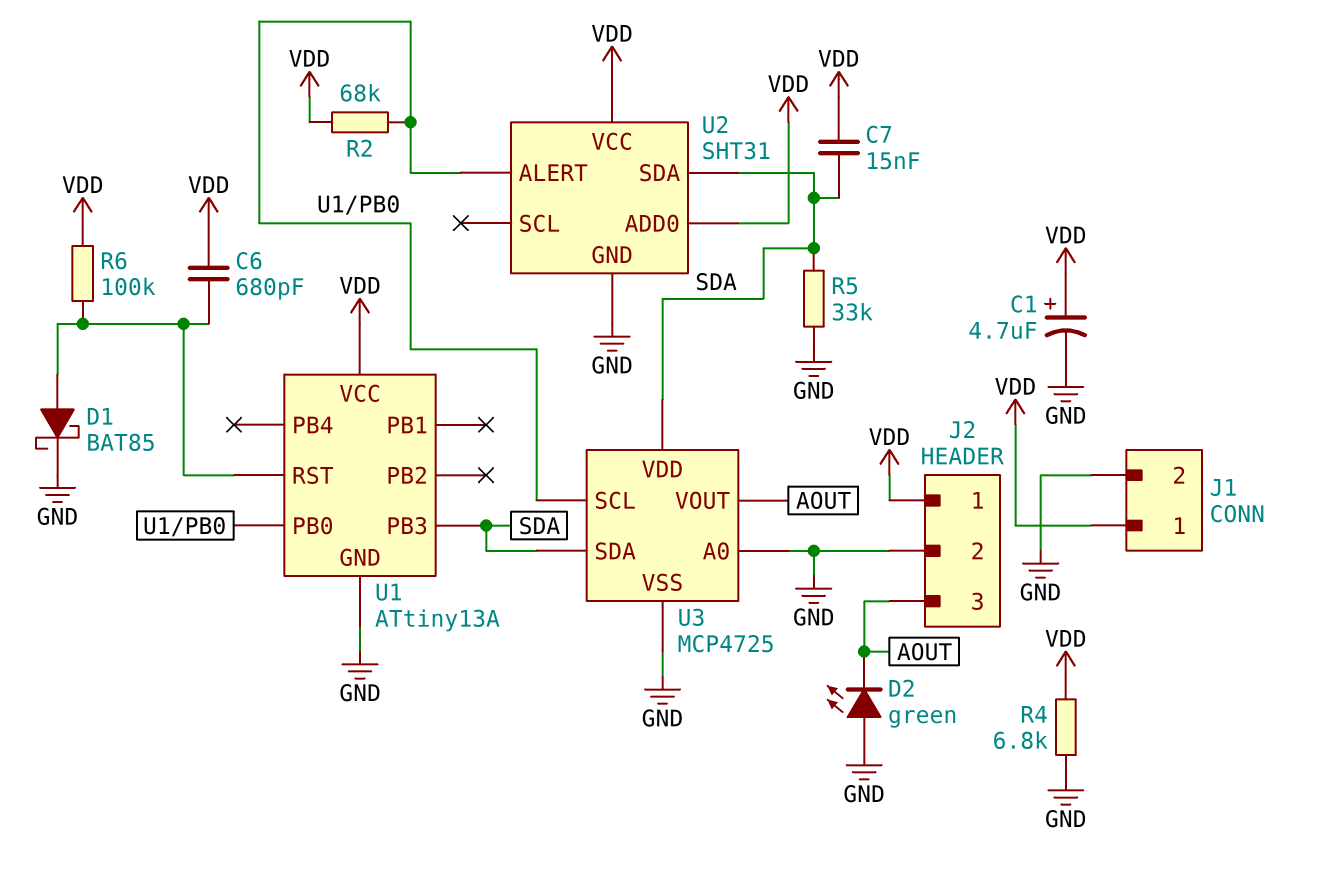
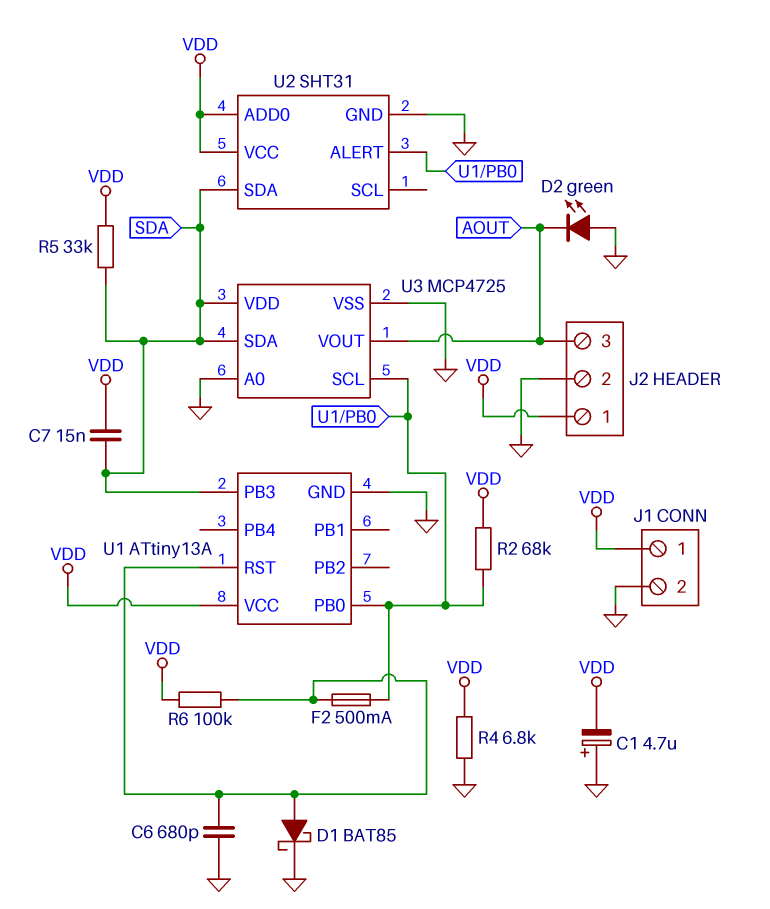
C1: 4.7uF (plus VDD, minus GND) -> 4.7uF (plus GND, minus VDD)
C6: 680pF (U1/RST, VDD) -> 680pF (GND, U1/RST)
F2: none -> 500mA (U1/PB0, U1/RST)
R5: 33k (GND, SDA) -> 33k (SDA, VDD)

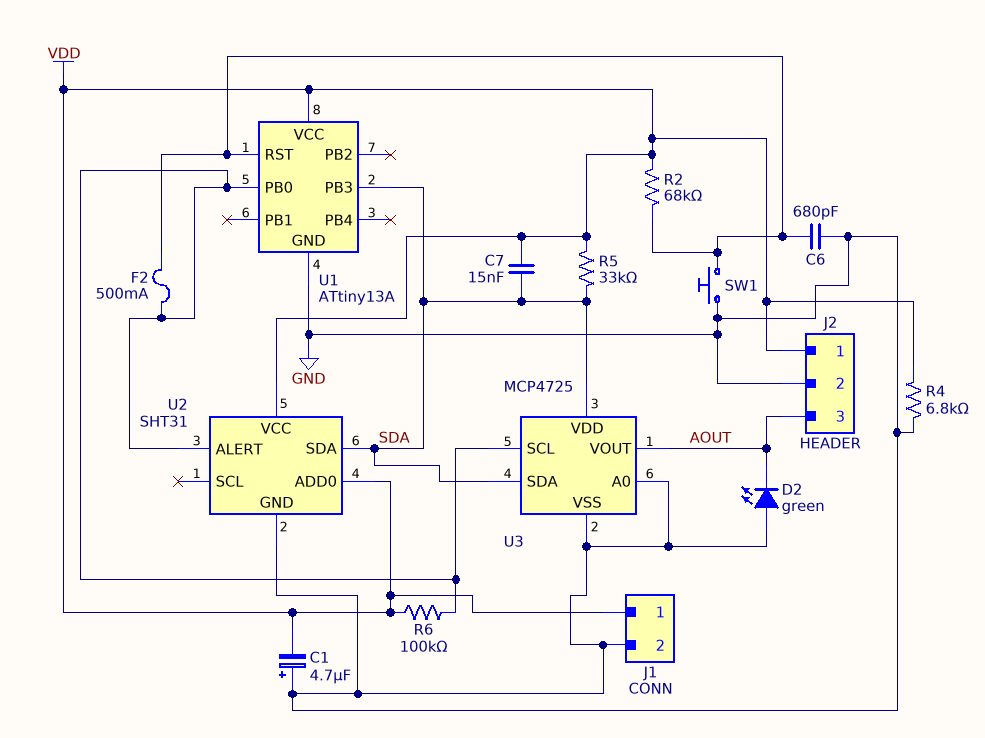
D1: schottky BAT85 (A U1/RST, K GND) -> none
R2: 68k (U1/PB0, VDD) -> 68k (U1/RST, VDD)
R6: 100k (U1/RST, VDD) -> 100k (U1/PB0, VDD)
SW1: none -> button (GND, U1/RST)

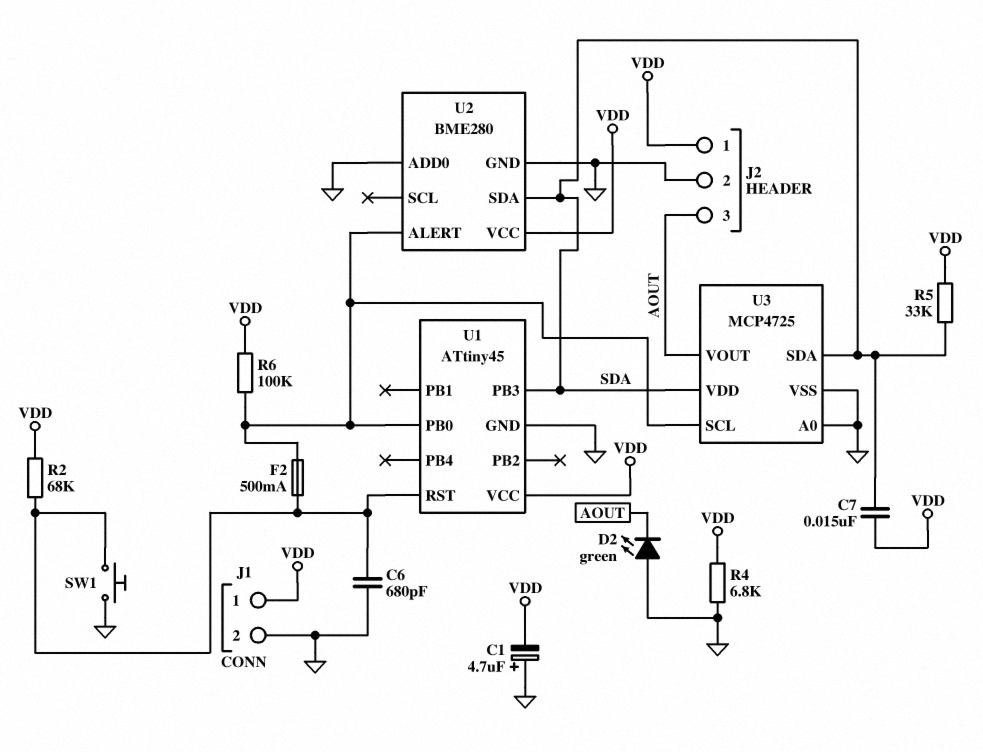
U1: ATtiny13A -> ATtiny45
U2: SHT31 -> BME280
U2 pin ADD0: VDD -> GND

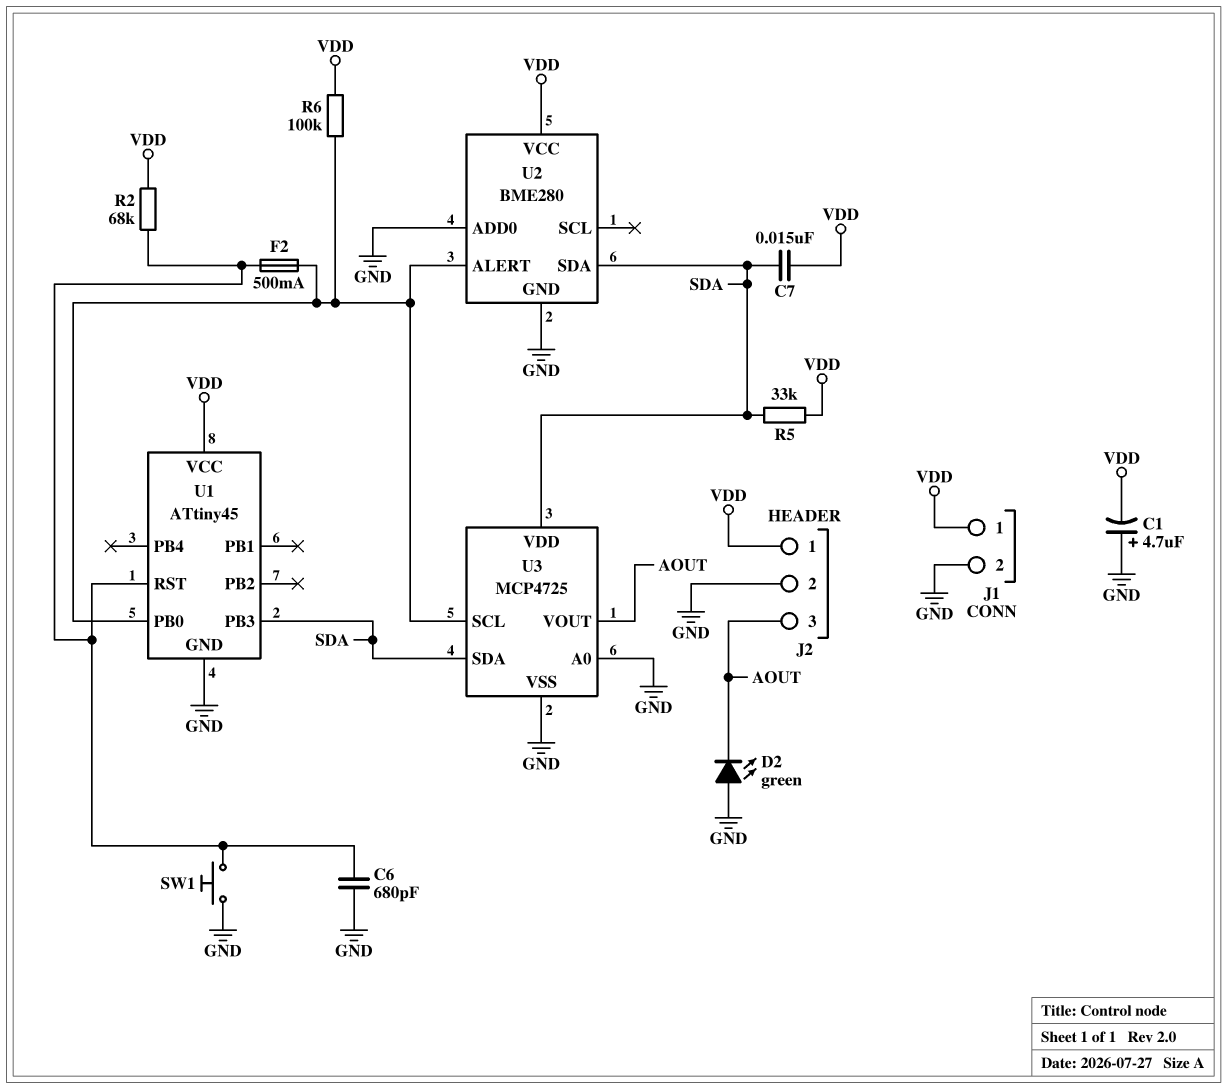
R4: 6.8k (GND, VDD) -> none

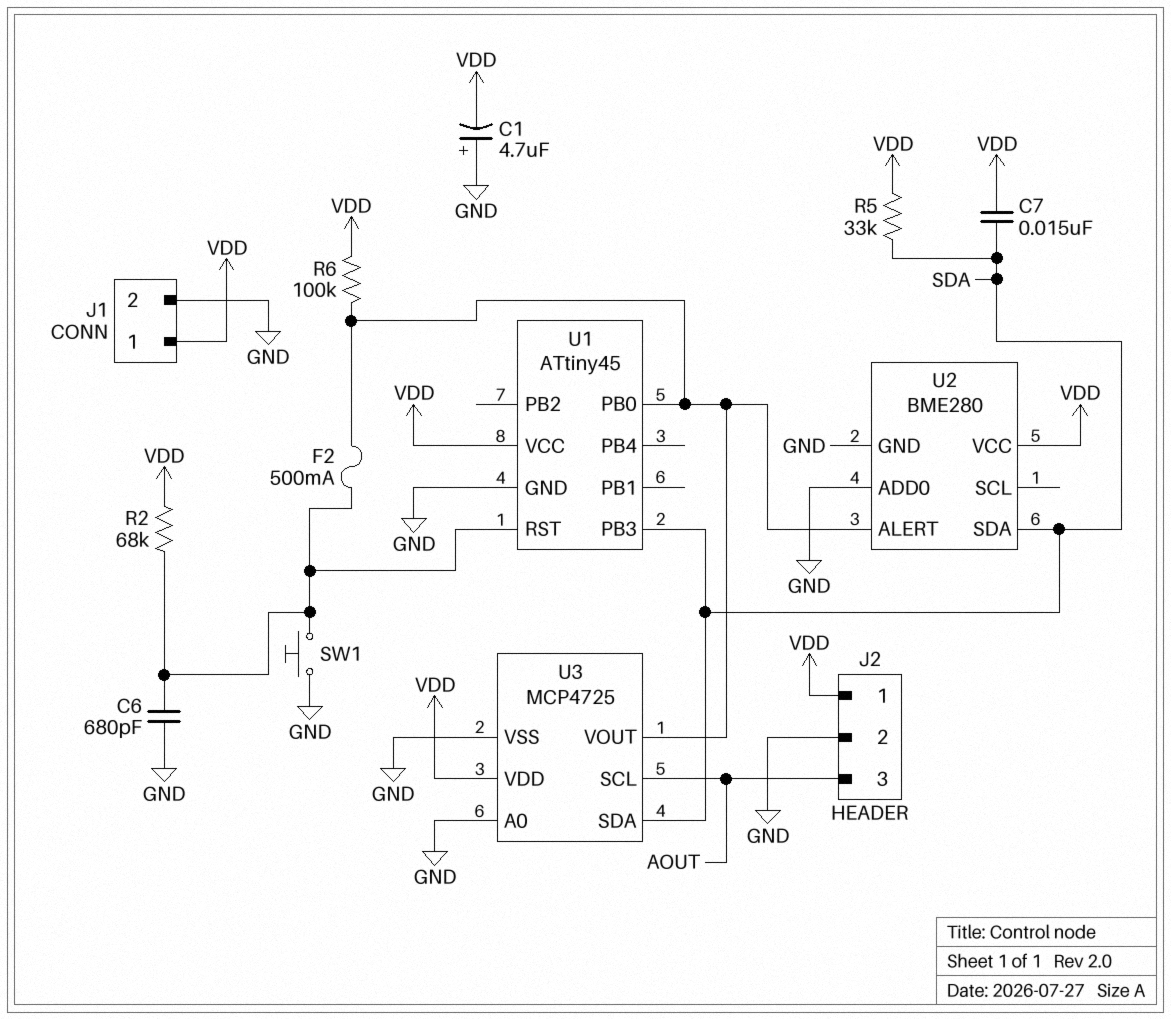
D2: LED green (A GND, K AOUT) -> none
U3 pin SCL: U1/PB0 -> AOUT
U3 pin VDD: SDA -> VDD
U3 pin VOUT: AOUT -> U1/PB0

